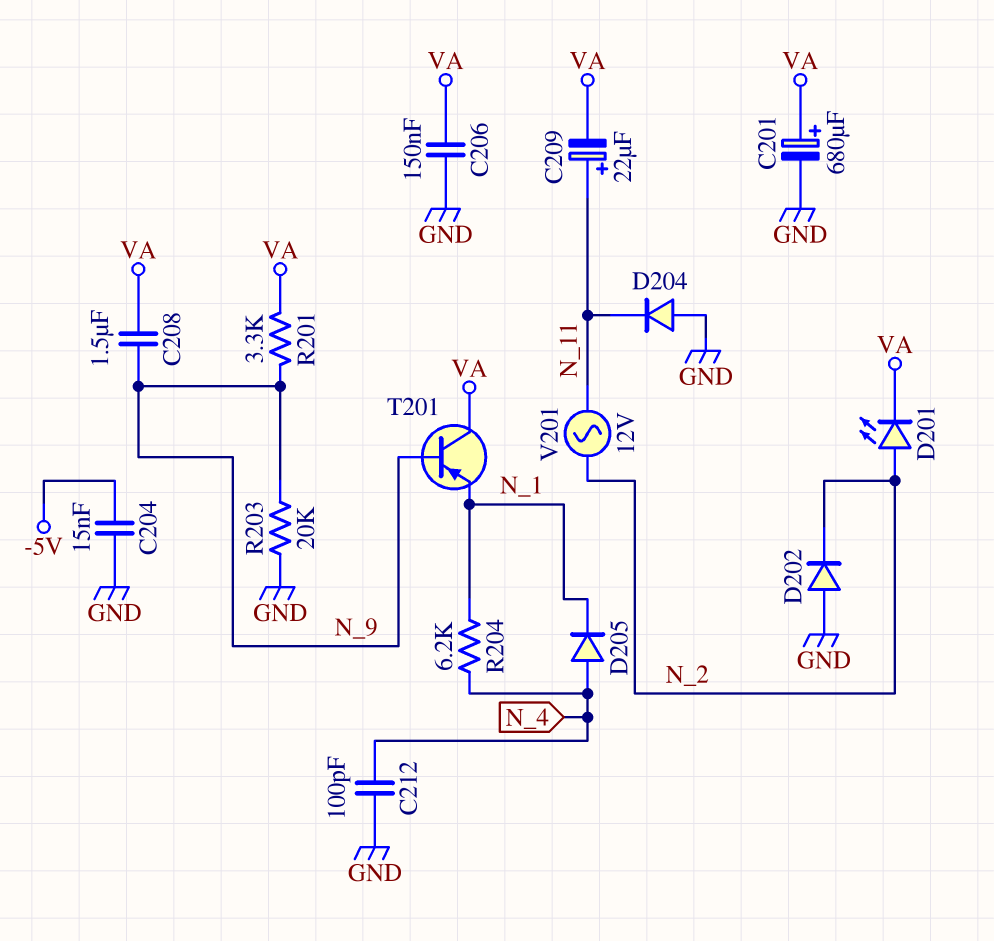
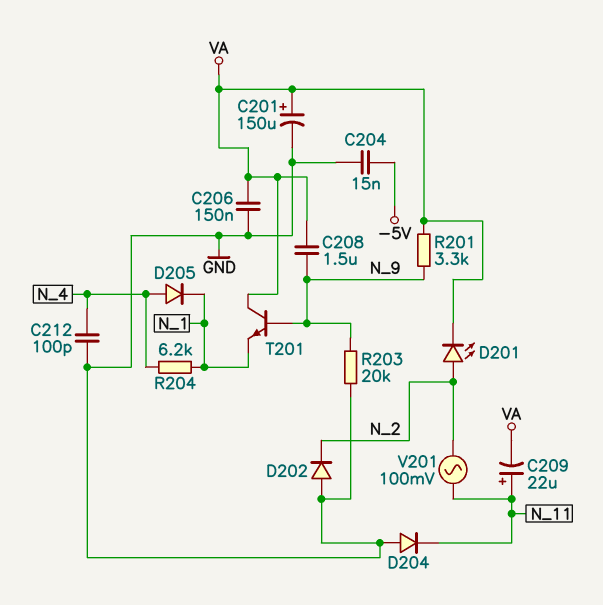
C201: 680uF (plus VA, minus GND) -> 150uF (plus VA, minus GND)
T201: PNP (B N_9, C VA, E N_1) -> NPN (B N_9, C VA, E N_1)
V201: AC 12V (N_2, N_11) -> AC 100mV (N_2, N_11)

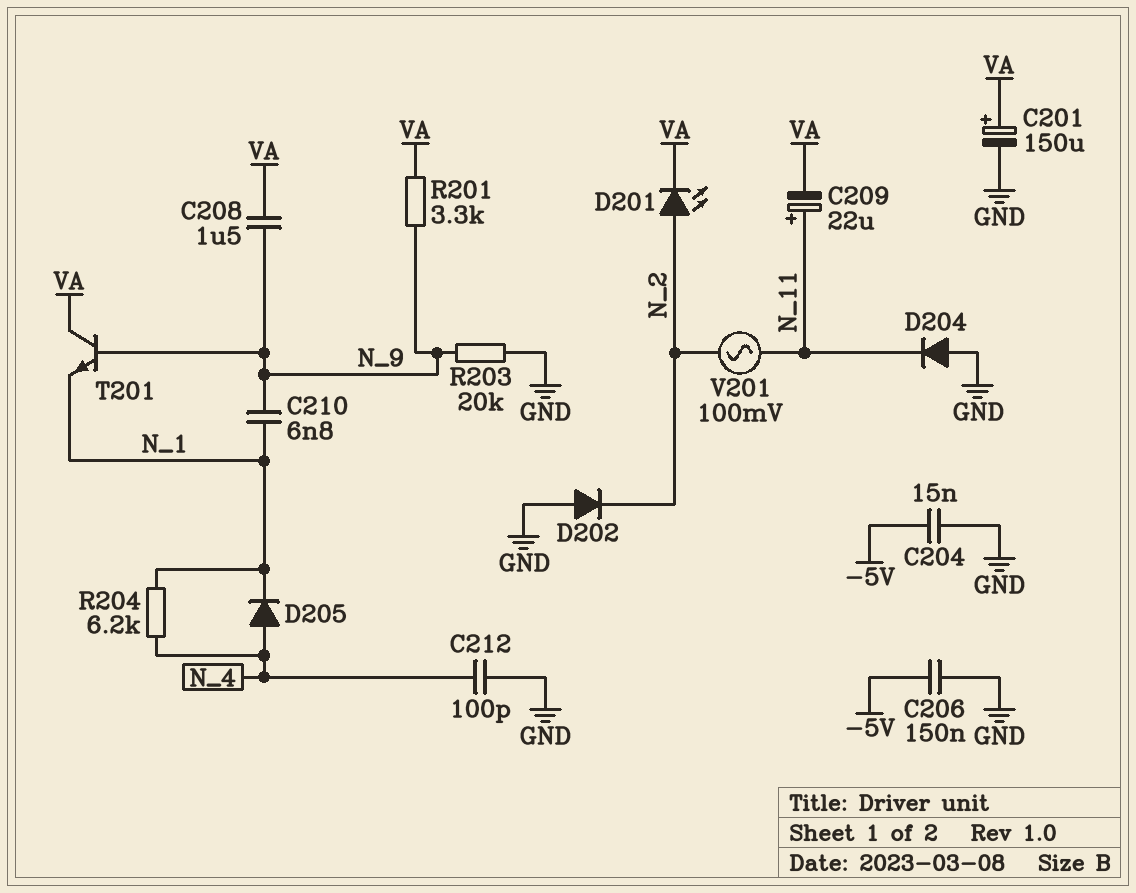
C206: 150nF (GND, VA) -> 150nF (-5V, GND)
C210: none -> 6.8nF (N_1, N_9)

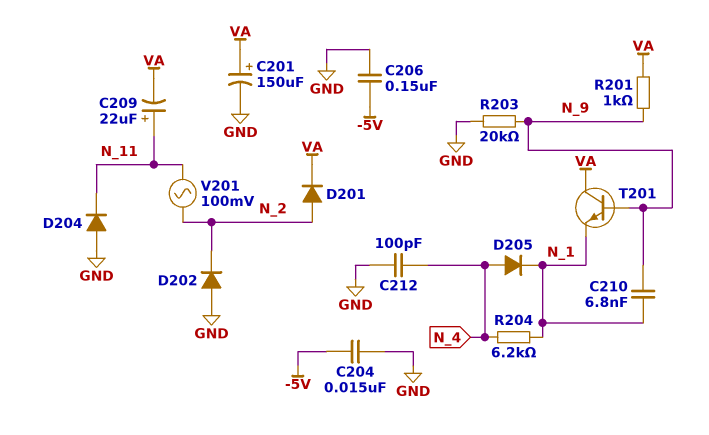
C208: 1.5uF (N_9, VA) -> none
D201: LED (A N_2, K VA) -> diode (A N_2, K VA)
R201: 3.3k (N_9, VA) -> 1k (N_9, VA)

